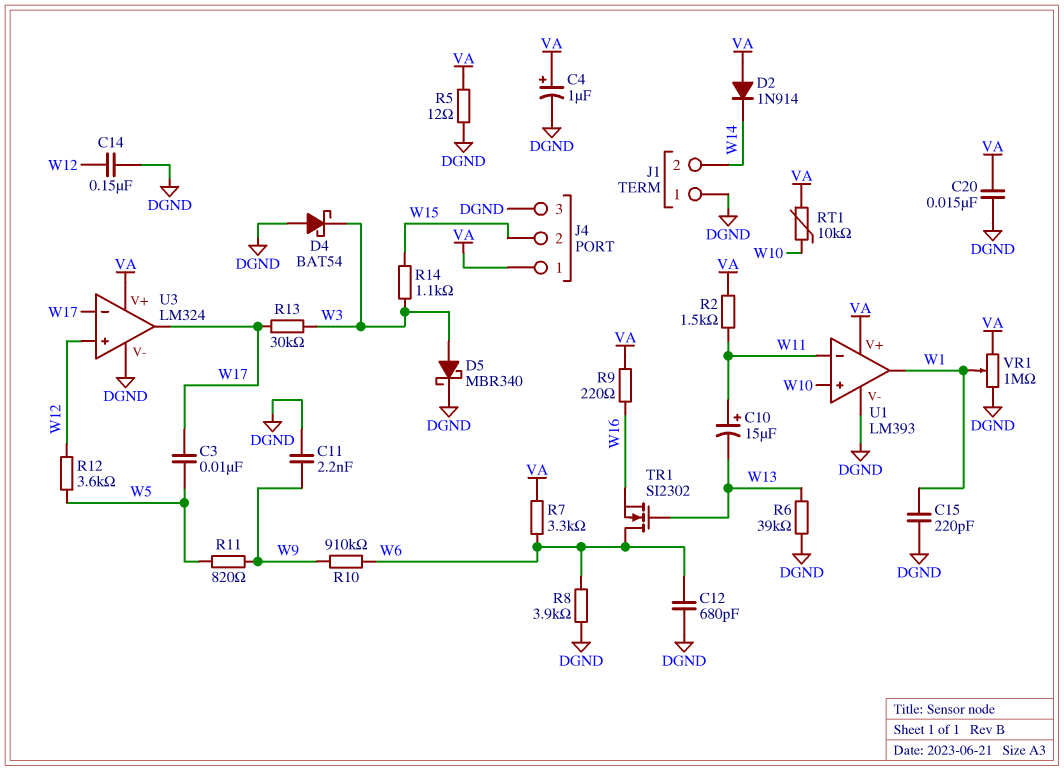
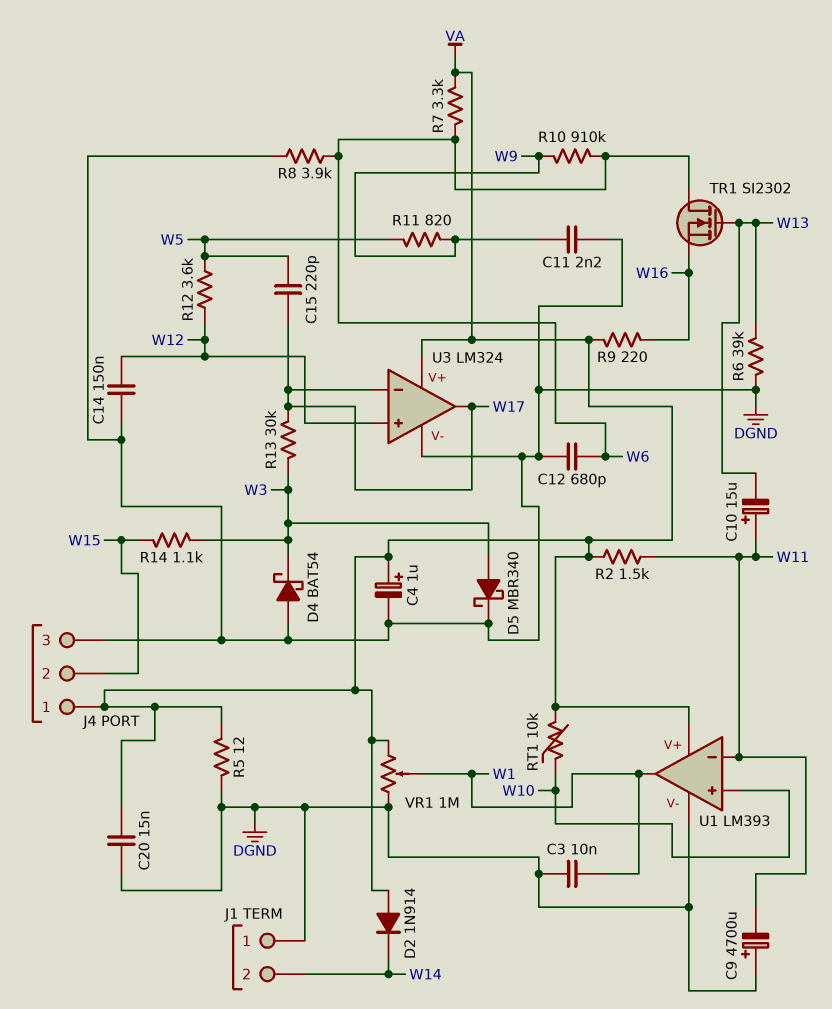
C3: 10nF (W5, W17) -> 10nF (DGND, W1)
C9: none -> 4700uF (plus DGND, minus W11)
C15: 220pF (DGND, W1) -> 220pF (W5, W17)

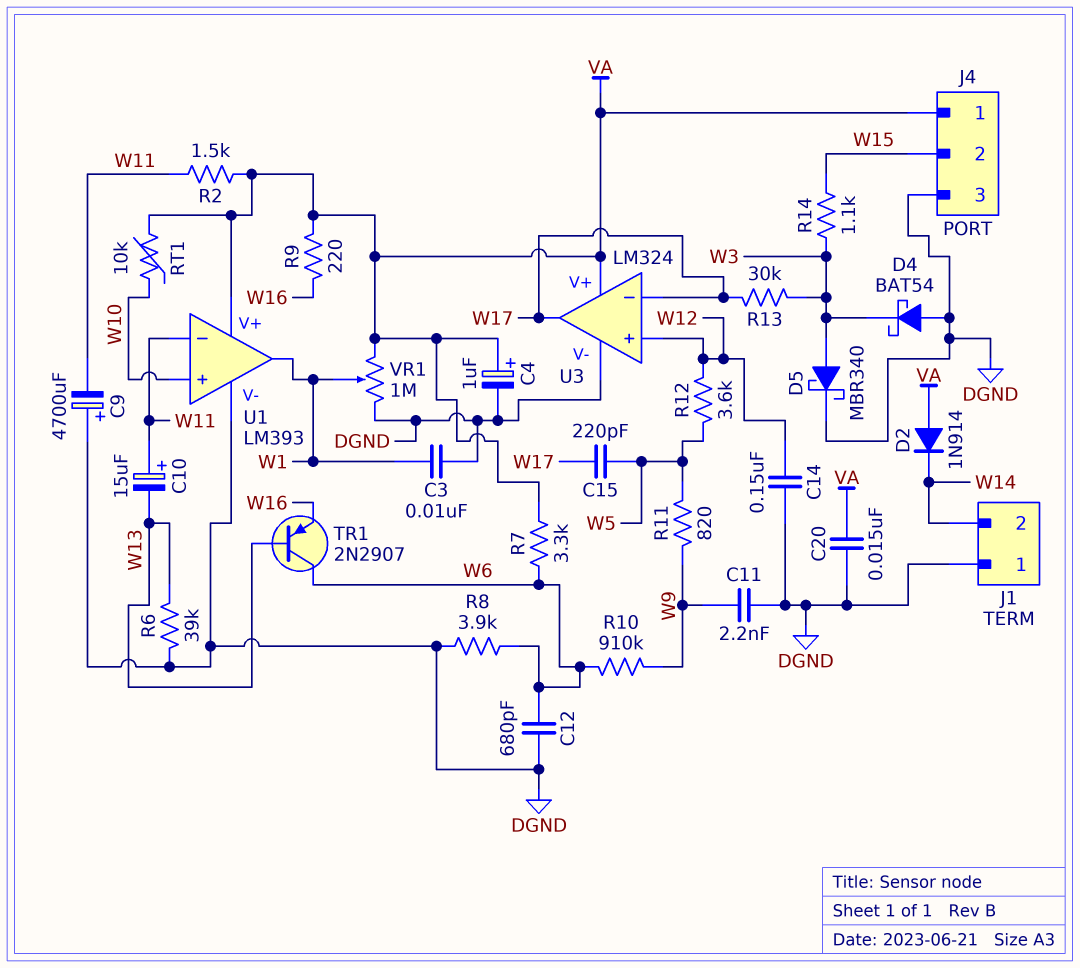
R5: 12 (DGND, VA) -> none
TR1: NMOS SI2302 (G W13, D W6, S W16) -> PNP 2N2907 (B W13, C W6, E W16)

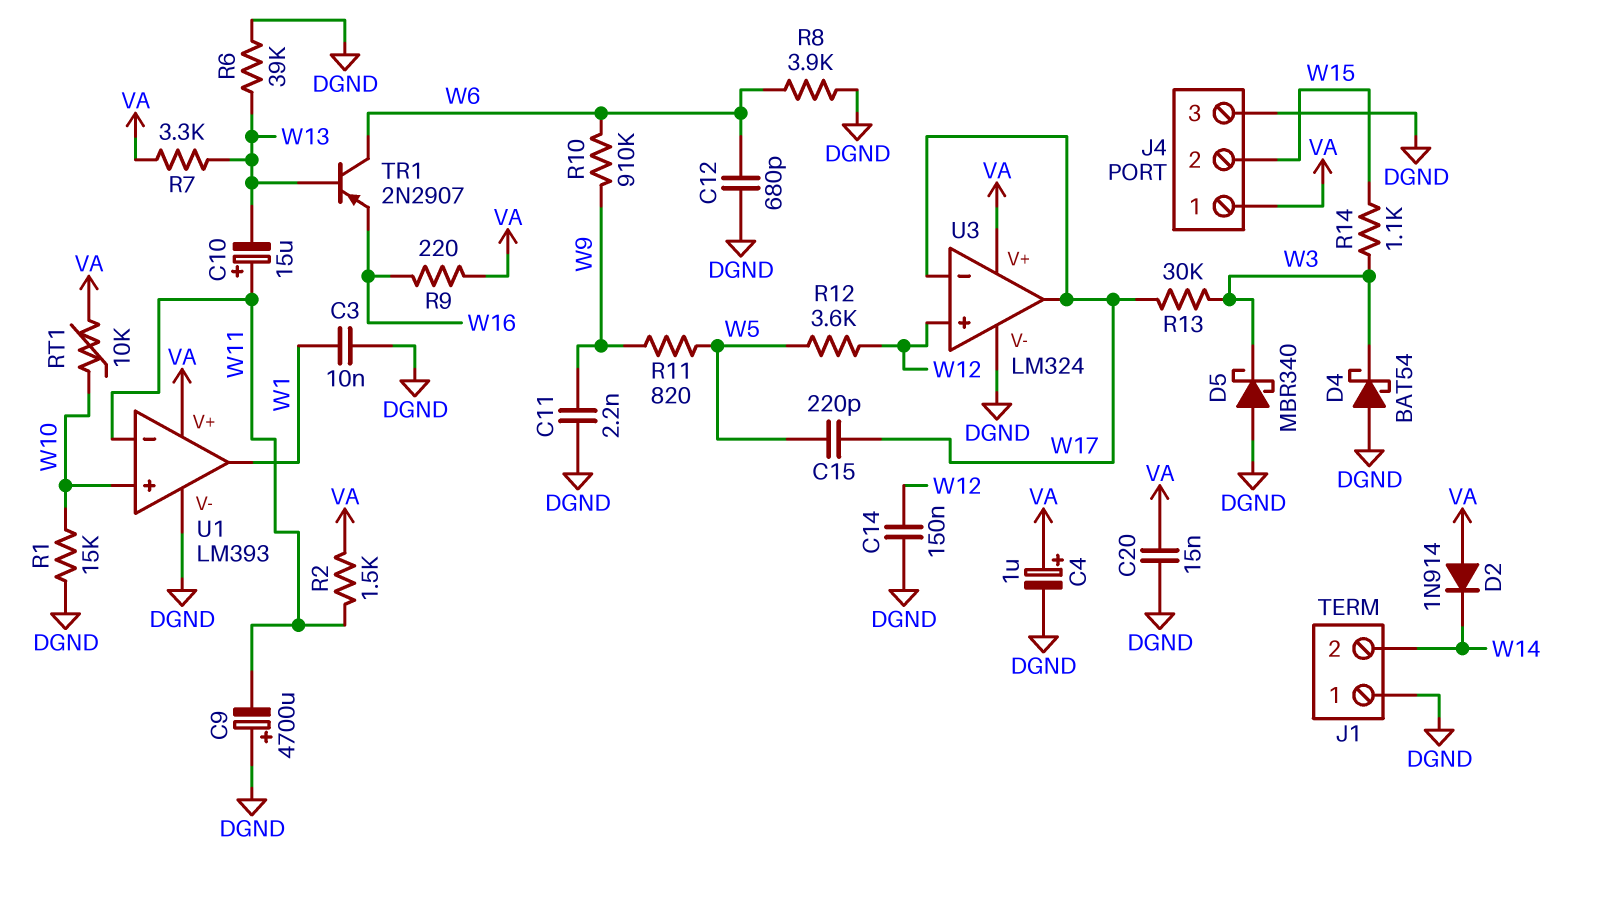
D5: schottky MBR340 (A W3, K DGND) -> schottky MBR340 (A DGND, K W3)
R1: none -> 15k (DGND, W10)
R7: 3.3k (VA, W6) -> 3.3k (VA, W13)
VR1: 1M (DGND, VA, wiper W1) -> none

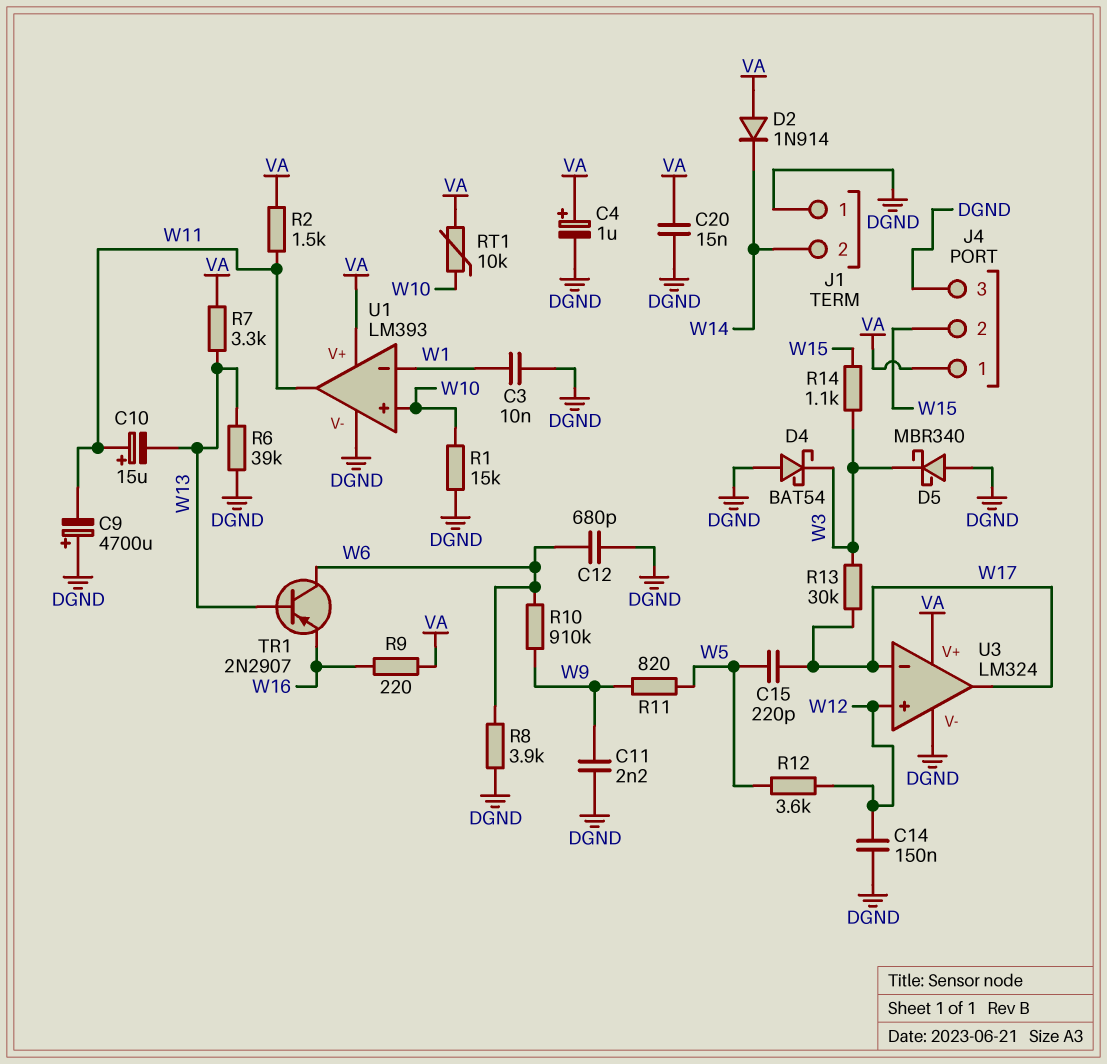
U1 pin in-: W11 -> W1
U1 pin out: W1 -> W11

